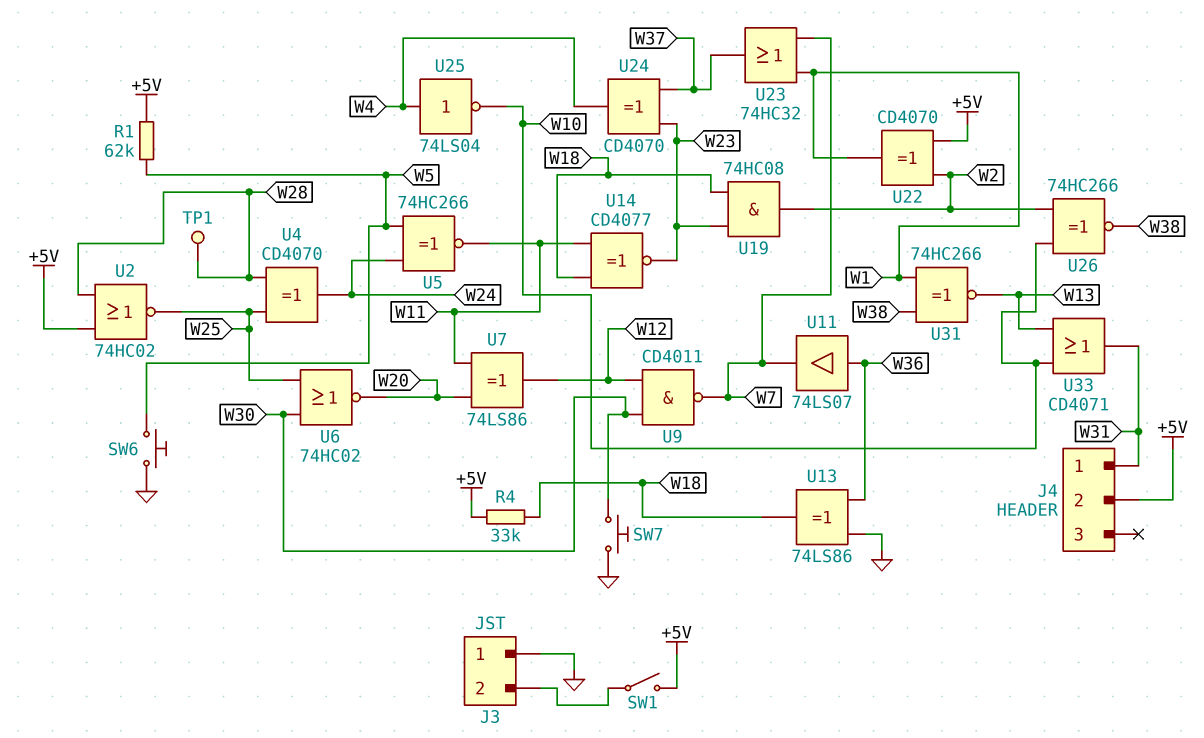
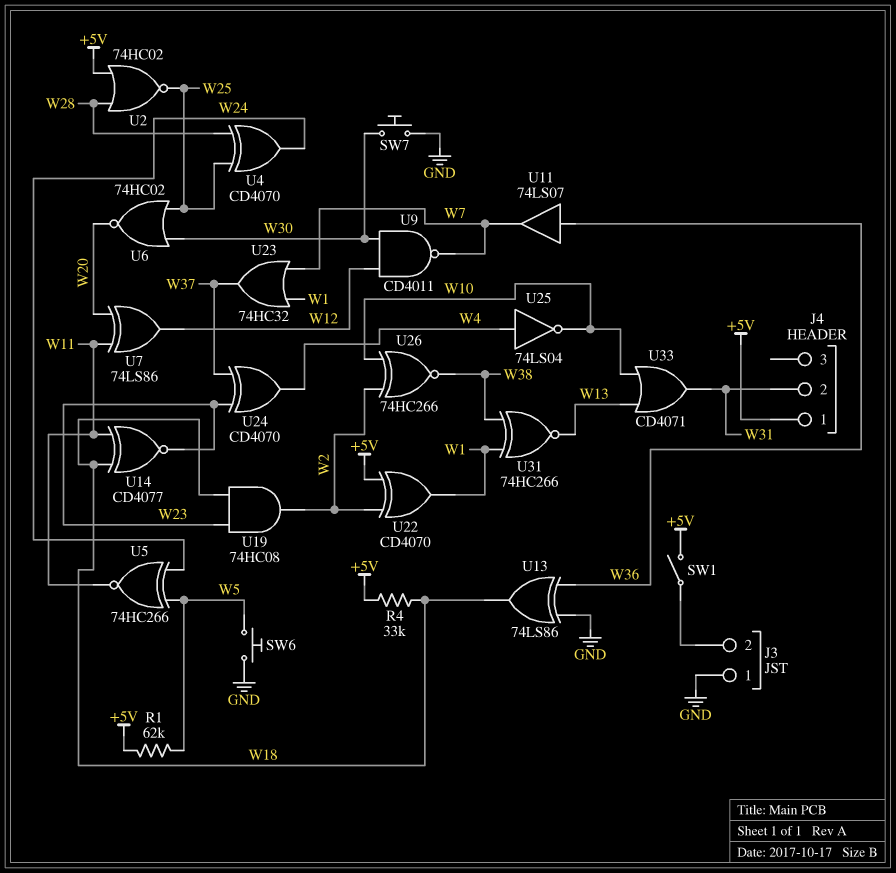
J4 pin 1: W31 -> +5V
J4 pin 2: +5V -> W31
TP1: test point (W28) -> none

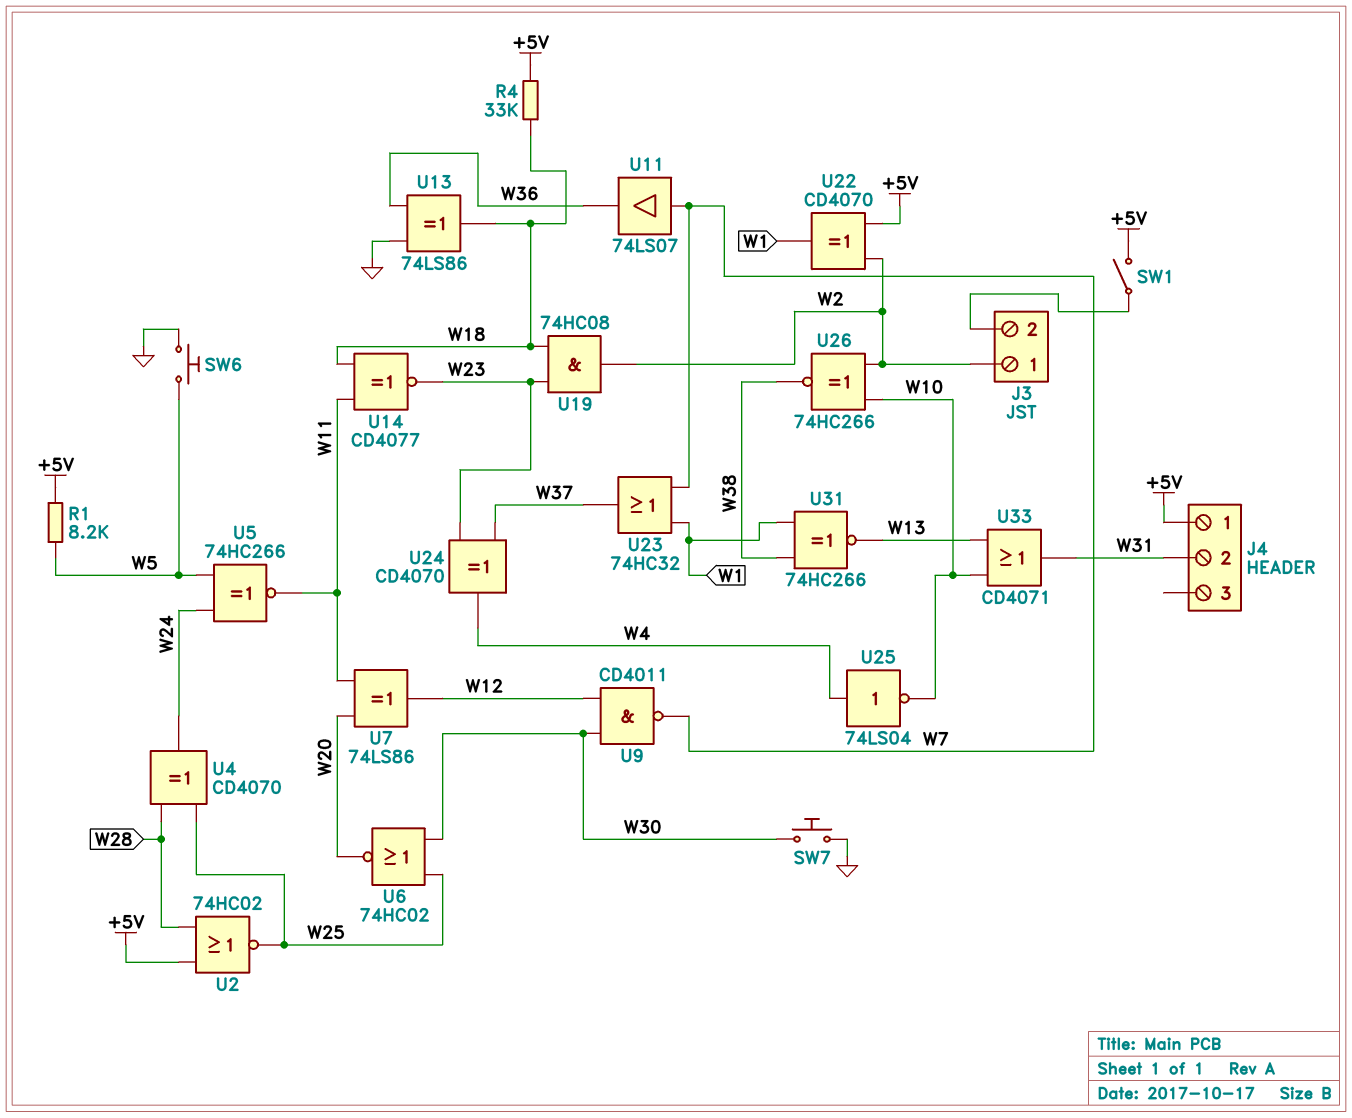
J3 pin 1: GND -> W2
R1: 62k (+5V, W5) -> 8.2k (+5V, W5)
U11: buffer 74LS07 (in W36, out W7) -> buffer 74LS07 (in W7, out W36)

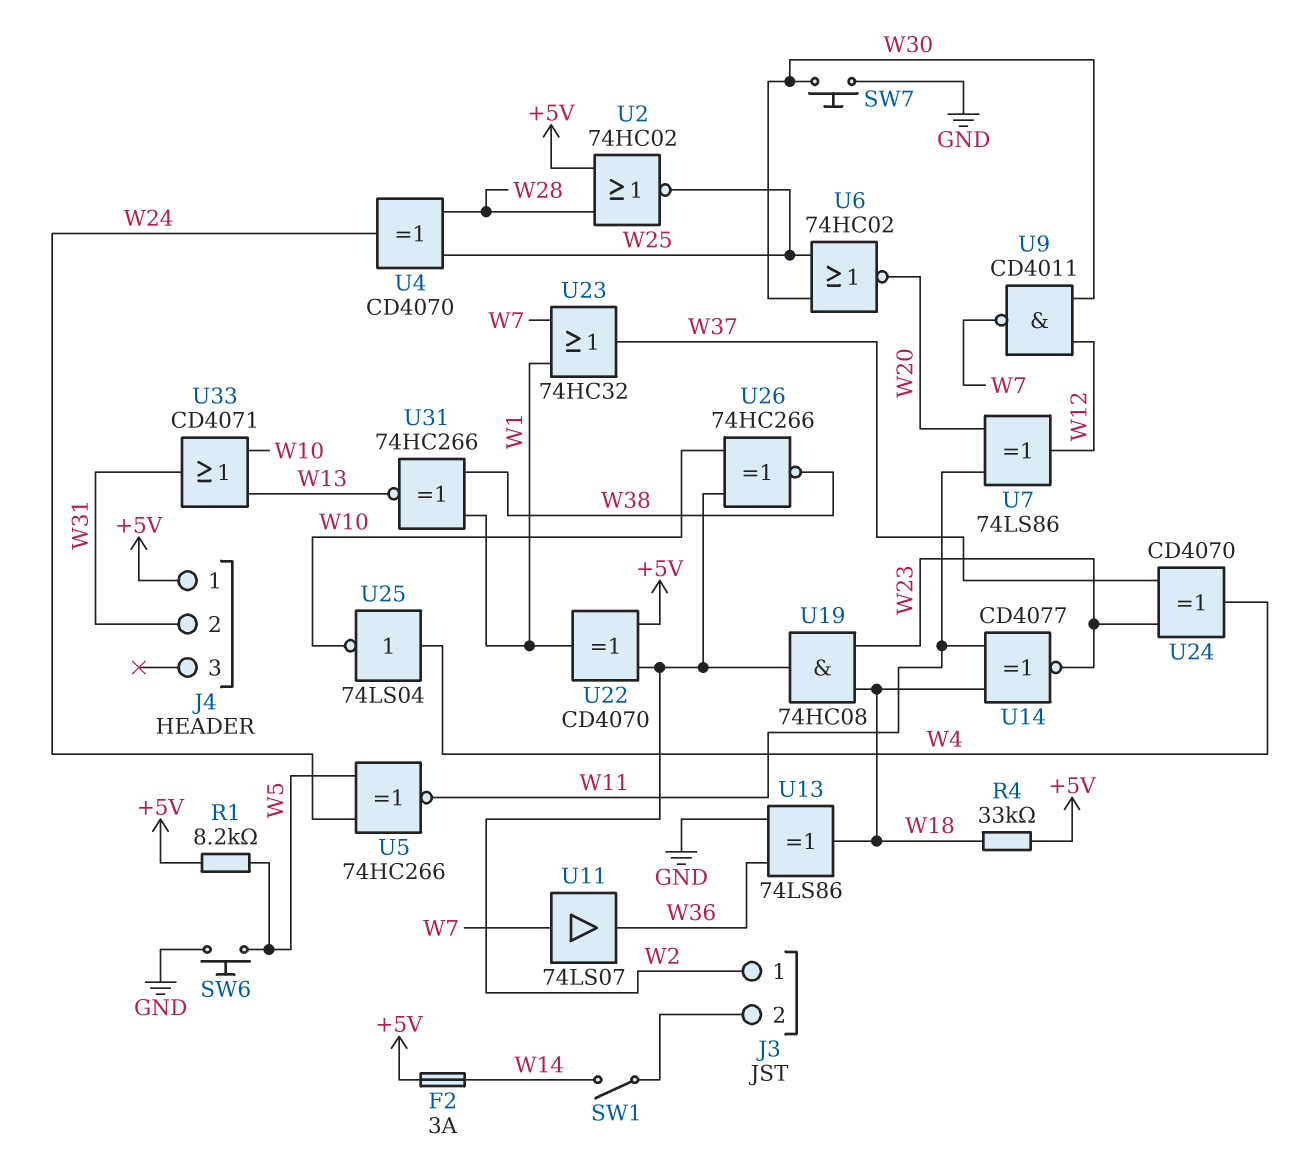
F2: none -> 3A (+5V, W14)
SW1: switch (+5V, J3/2) -> switch (J3/2, W14)

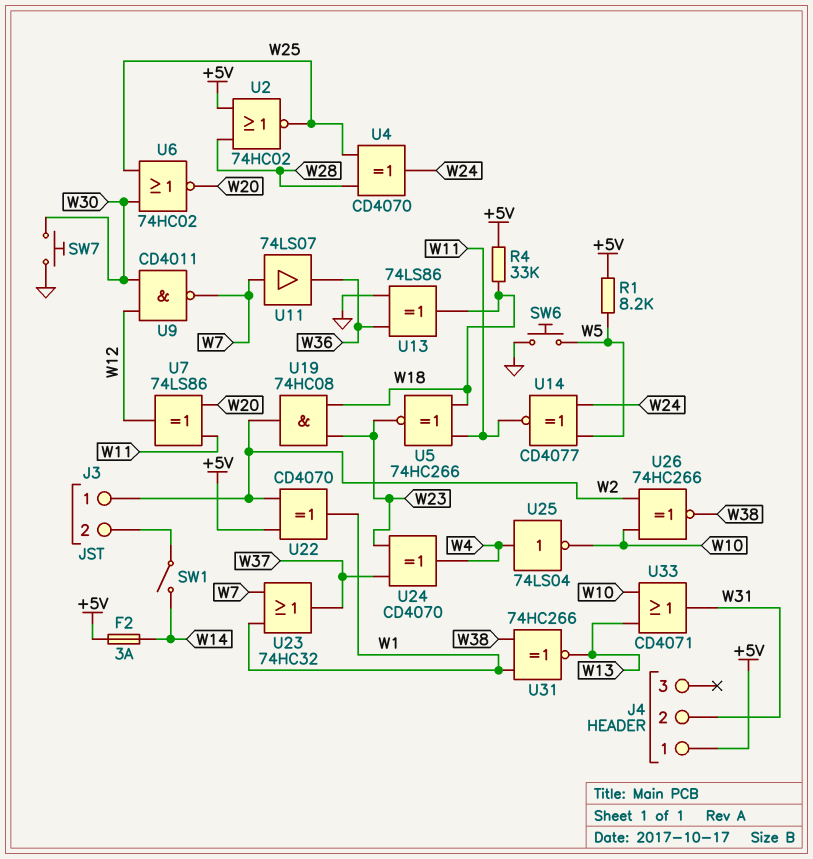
U5: XNOR 74HC266 (in W5, in W24, out W11) -> XNOR 74HC266 (in W11, in W18, out W23)
U14: XNOR CD4077 (in W11, in W18, out W23) -> XNOR CD4077 (in W5, in W24, out W11)

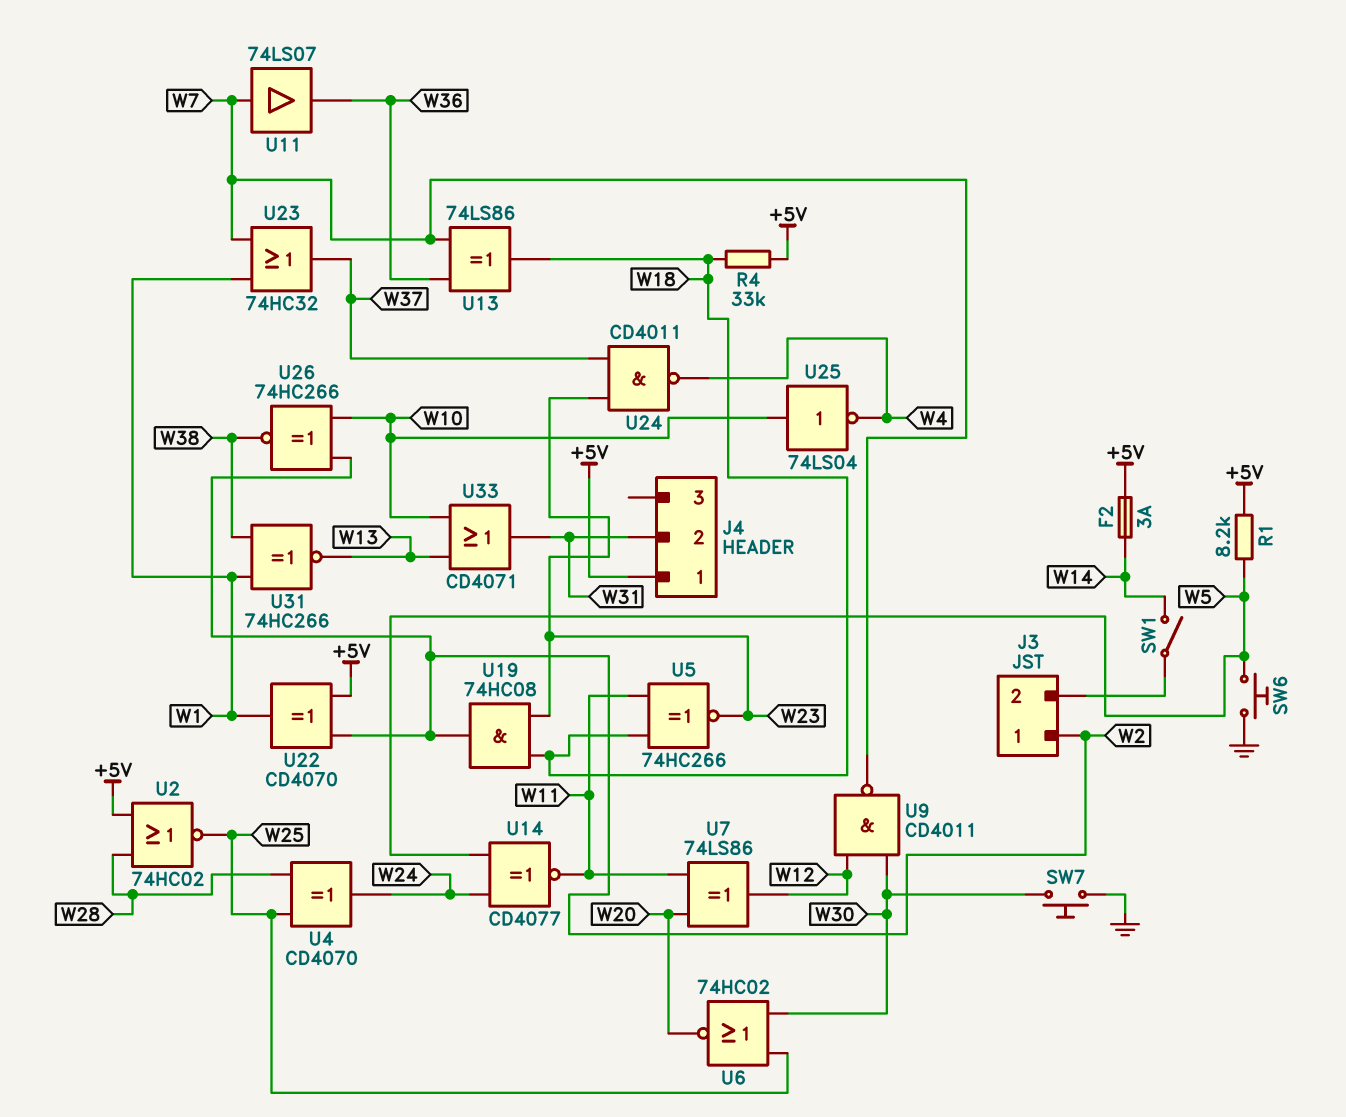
U13: XOR 74LS86 (in GND, in W36, out W18) -> XOR 74LS86 (in W7, in W36, out W18)
U24: XOR CD4070 (in W23, in W37, out W4) -> NAND CD4011 (in W23, in W37, out W4)
U25: NOT 74LS04 (in W4, out W10) -> NOT 74LS04 (in W10, out W4)

